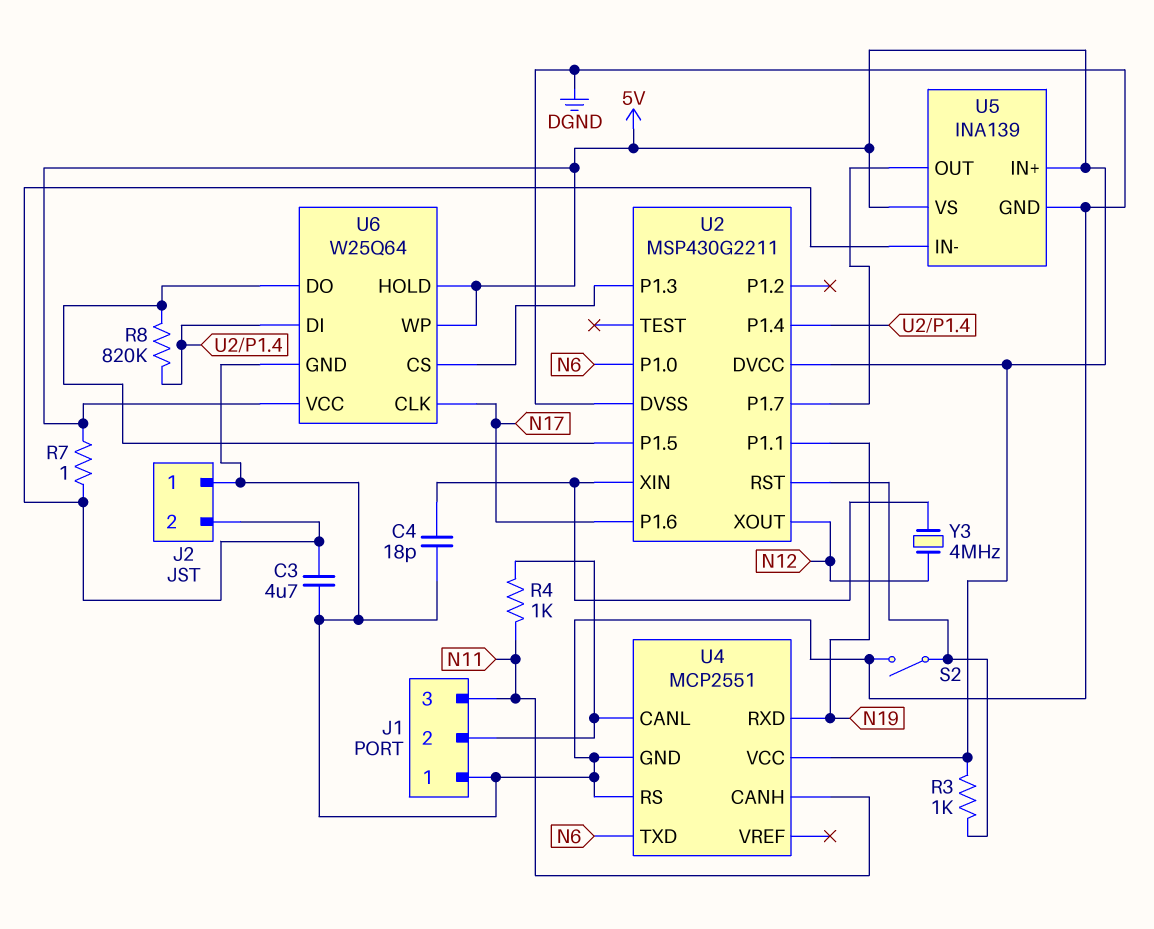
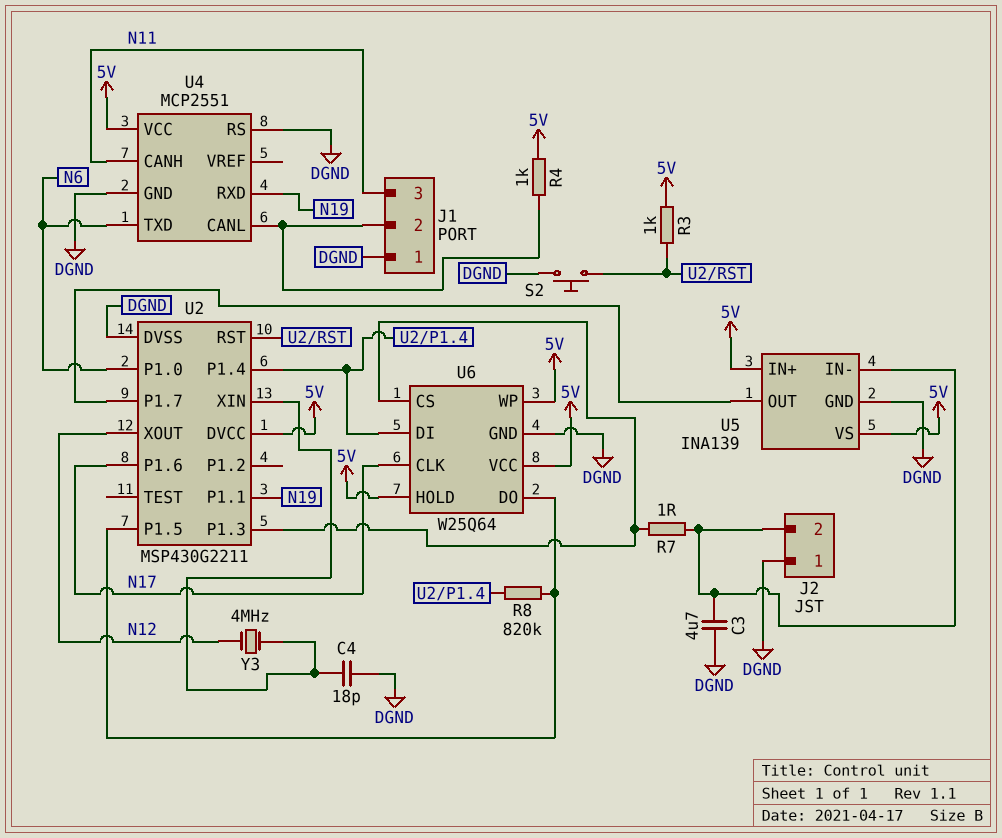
R4: 1k (J1/2, N11) -> 1k (5V, J1/2)
R7: 1 (5V, J2/2) -> 1 (J2/2, U2/P1.3)
S2: switch (DGND, U2/RST) -> button (DGND, U2/RST)

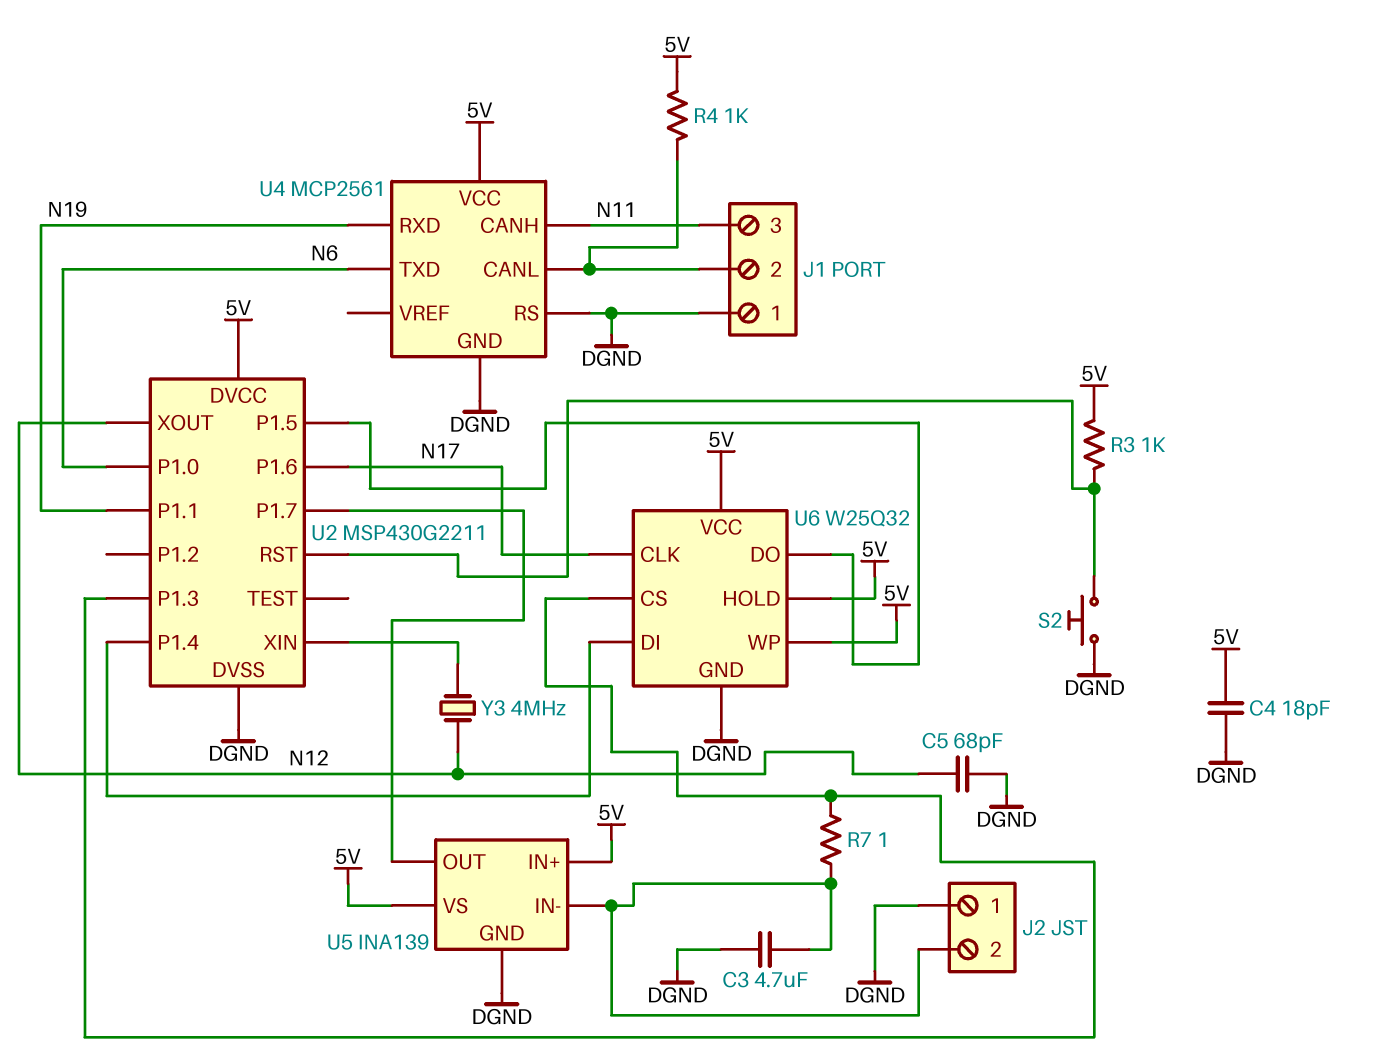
C4: 18pF (DGND, U2/XIN) -> 18pF (5V, DGND)
C5: none -> 68pF (DGND, N12)
R8: 820k (U2/P1.4, U2/P1.5) -> none
U4: MCP2551 -> MCP2561
U6: W25Q64 -> W25Q32

